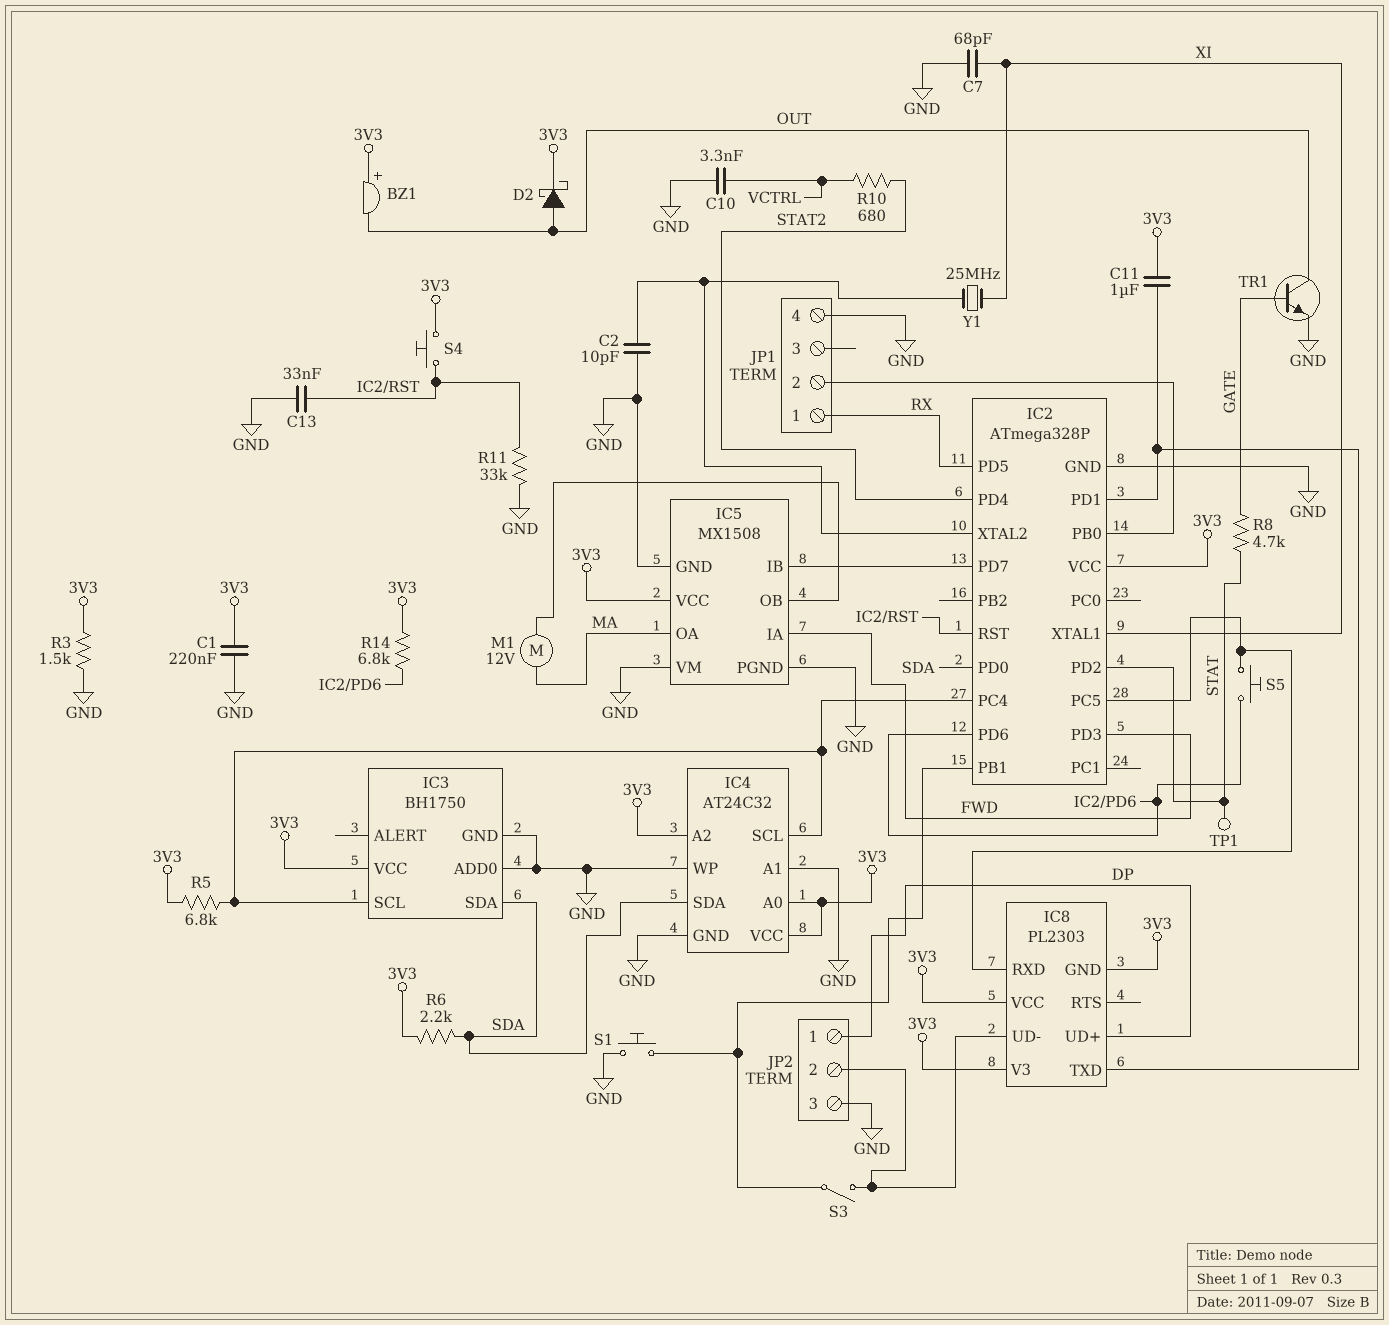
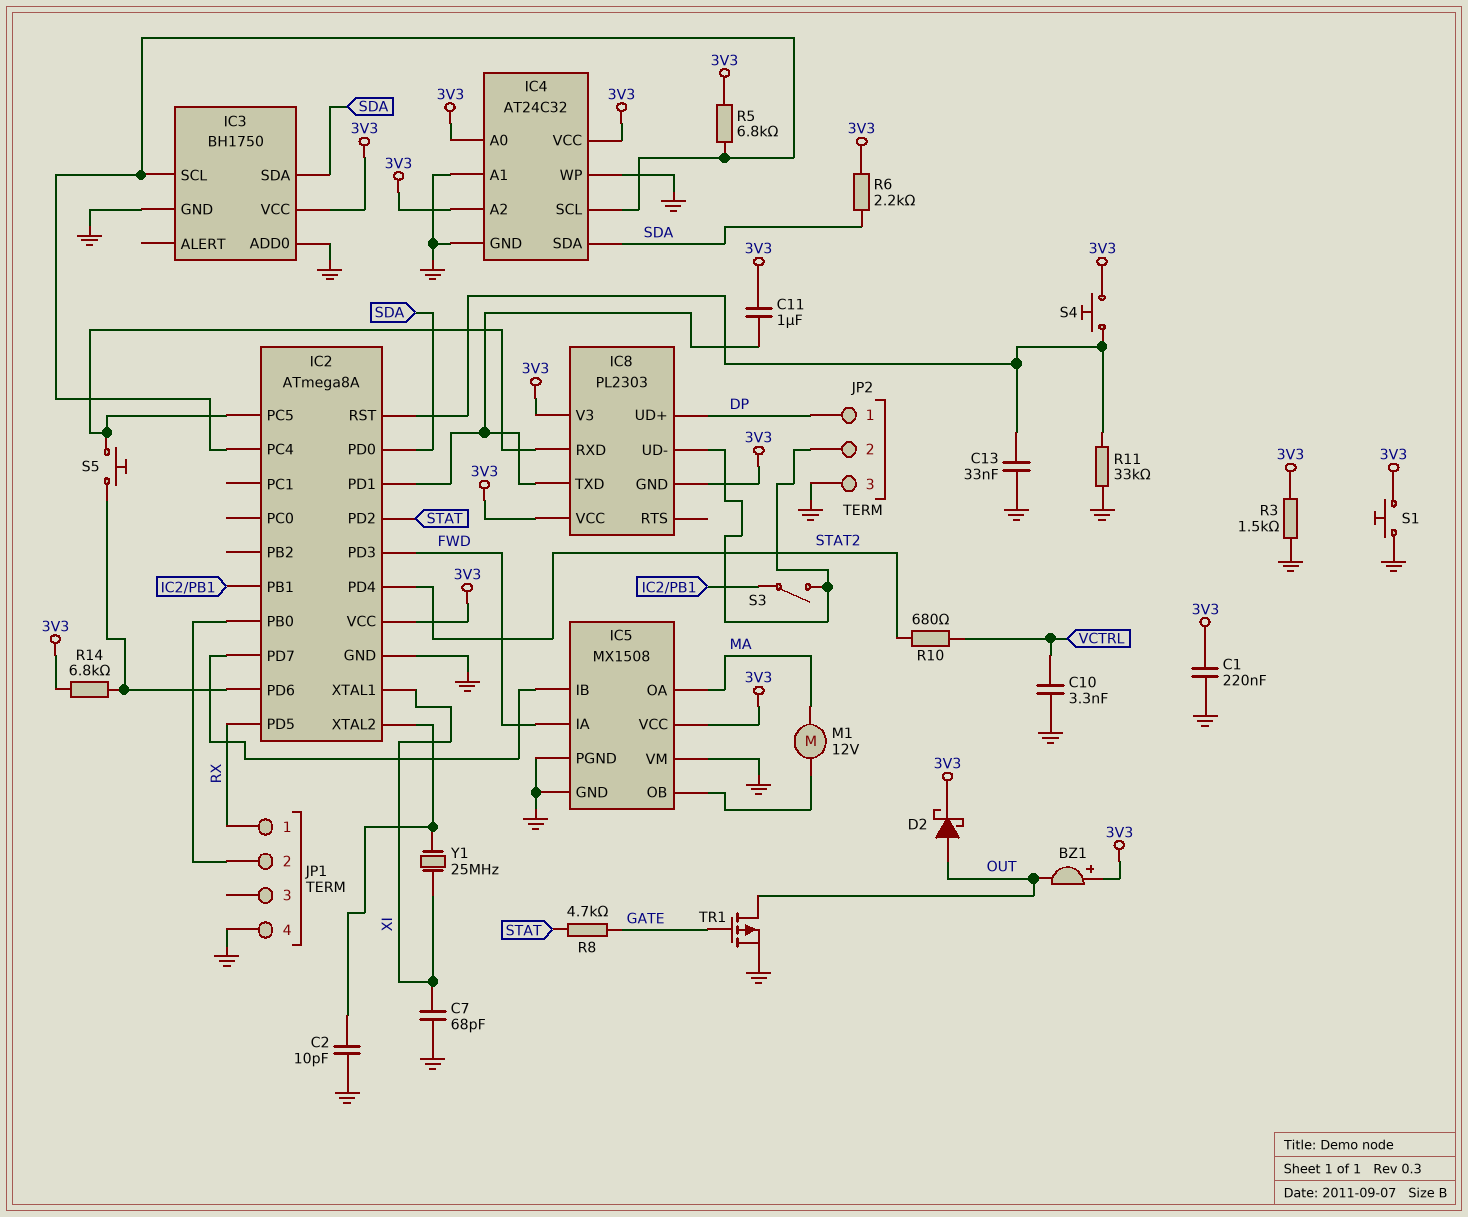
IC2: ATmega328P -> ATmega8A
S1: button (GND, IC2/PB1) -> button (3V3, GND)
TP1: test point (STAT) -> none
TR1: NPN (B GATE, C OUT, E GND) -> PMOS (G GATE, D OUT, S GND)

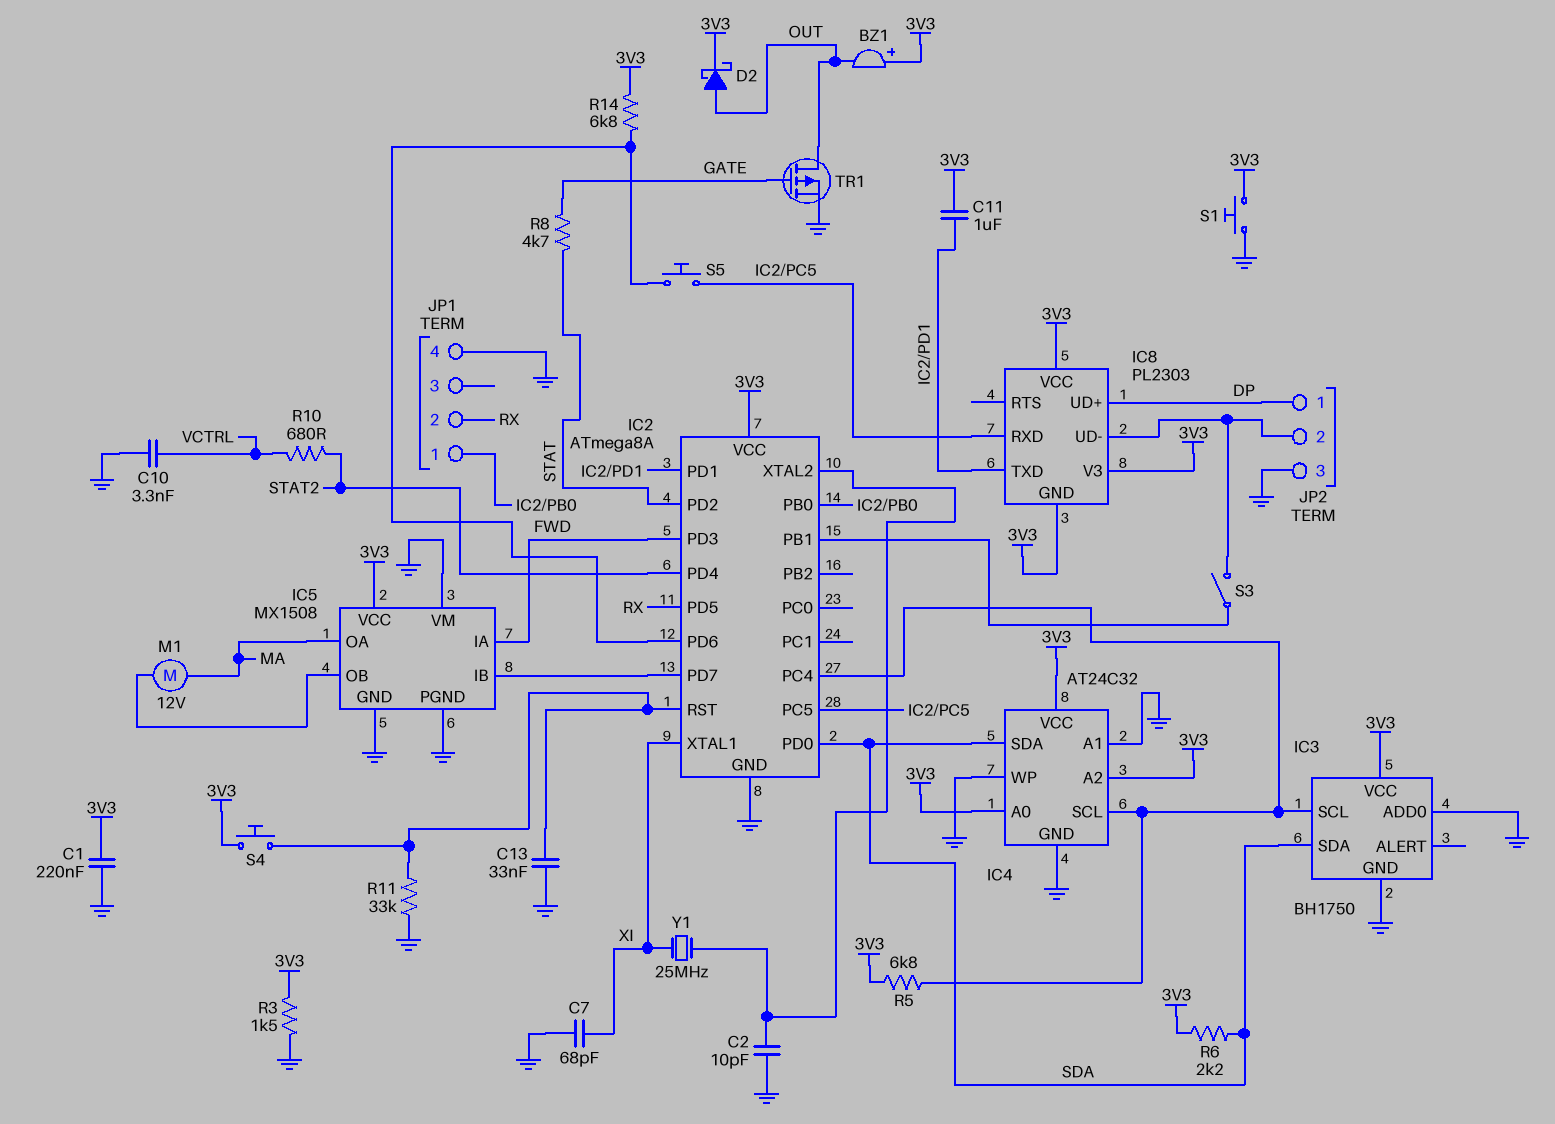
JP1 pin 1: RX -> IC2/PB0
JP1 pin 2: IC2/PB0 -> RX

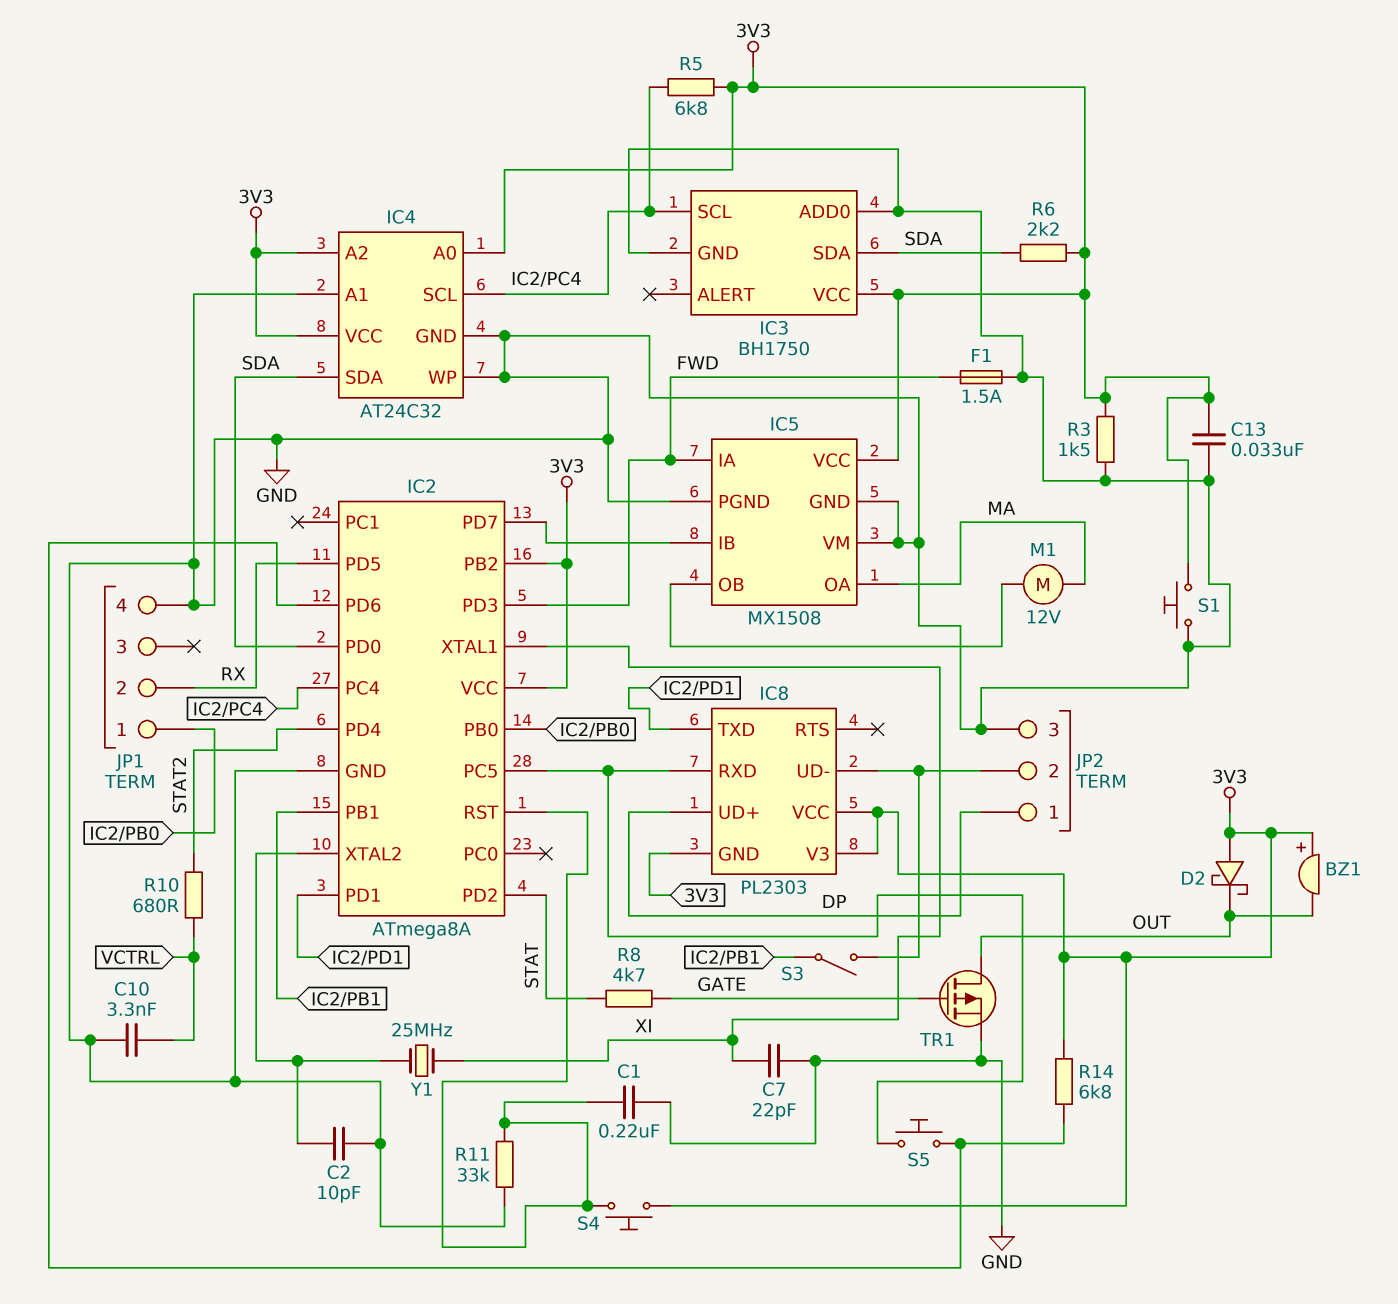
C1: 220nF (3V3, GND) -> 220nF (GND, IC2/RST)
C7: 68pF (GND, XI) -> 22pF (GND, XI)
C11: 1uF (3V3, IC2/PD1) -> none
C13: 33nF (GND, IC2/RST) -> 33nF (3V3, GND)
D2: schottky (A OUT, K 3V3) -> schottky (A 3V3, K OUT)
F1: none -> 1.5A (FWD, GND)
IC2 pin PB2: none -> 3V3

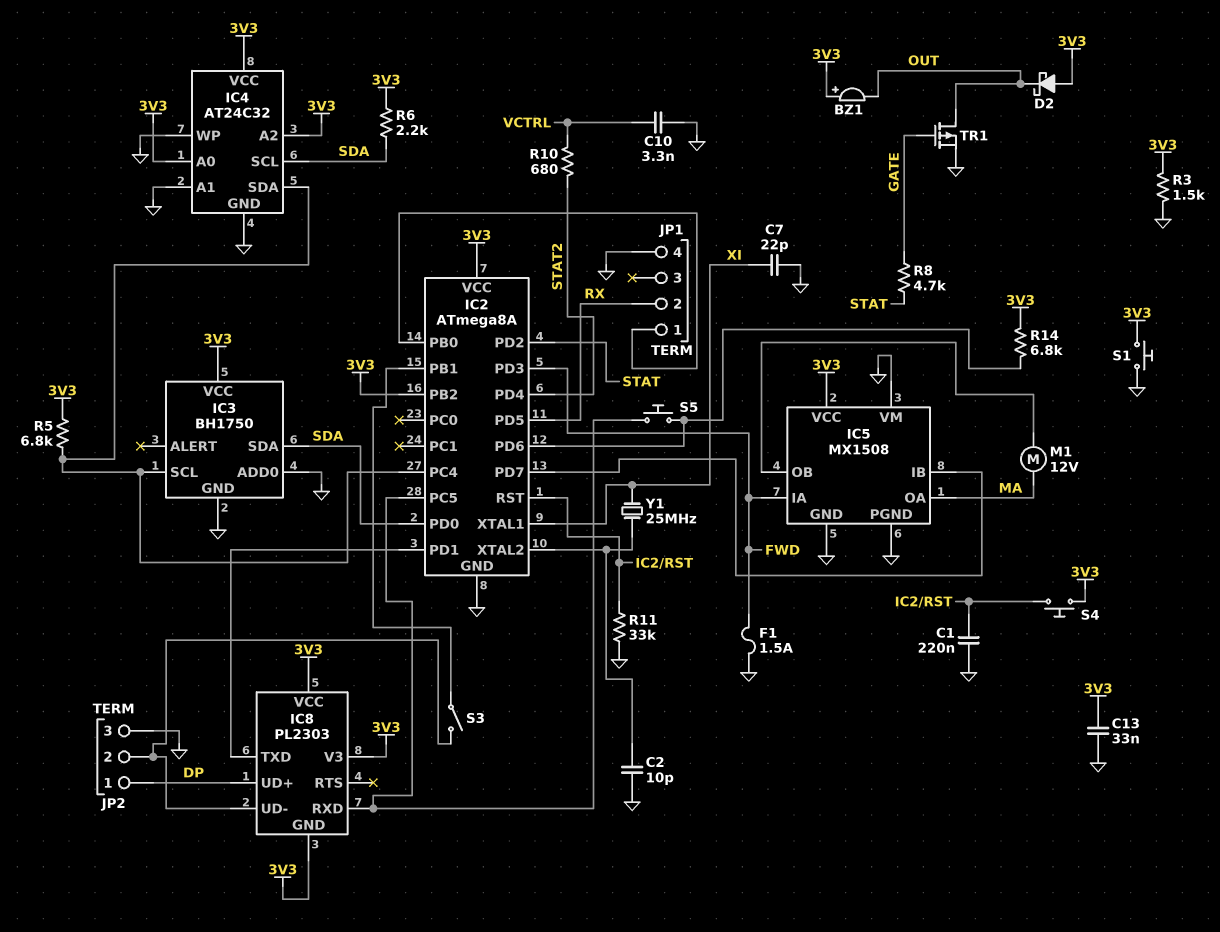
IC4 pin SCL: IC2/PC4 -> SDA
IC4 pin SDA: SDA -> IC2/PC4

